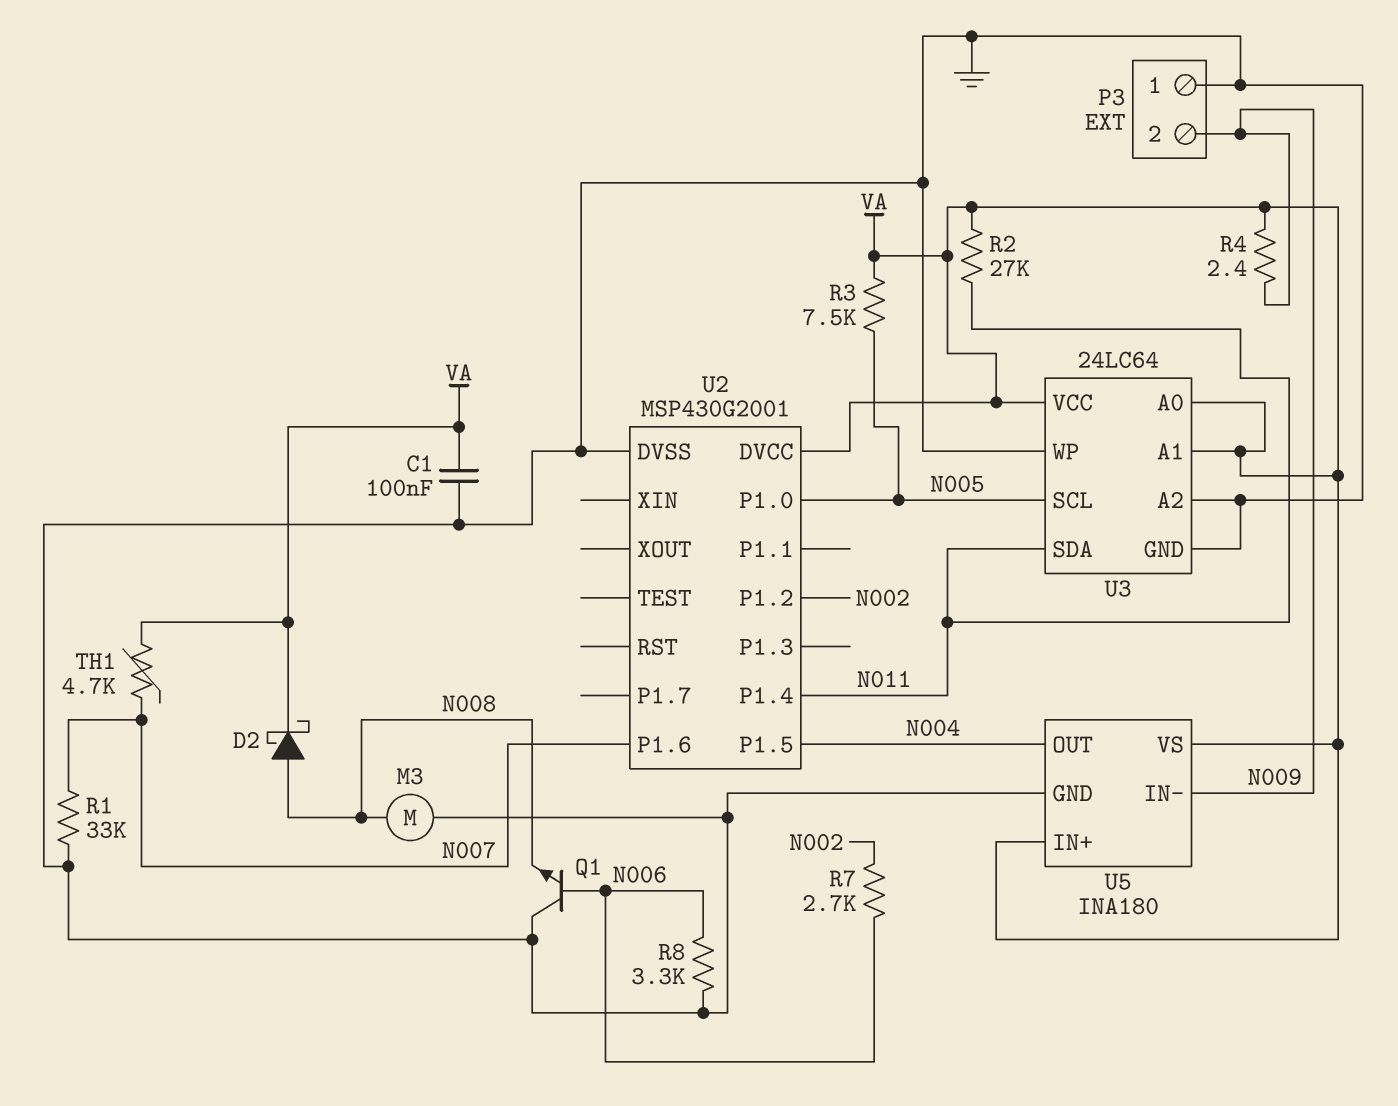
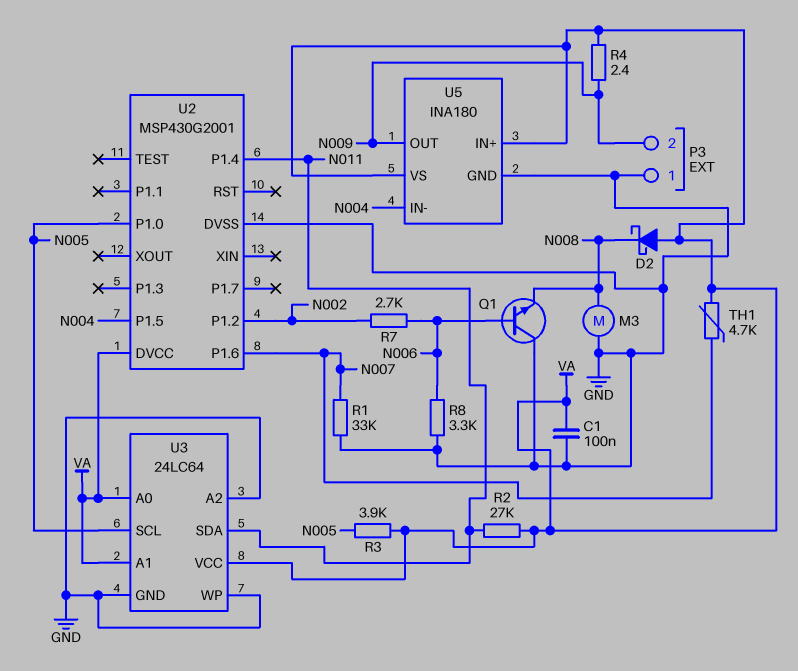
D2: schottky (A N008, K VA) -> schottky (A VA, K N008)
R3: 7.5k (N005, VA) -> 3.9k (N005, VA)
U5 pin IN-: N009 -> N004
U5 pin OUT: N004 -> N009

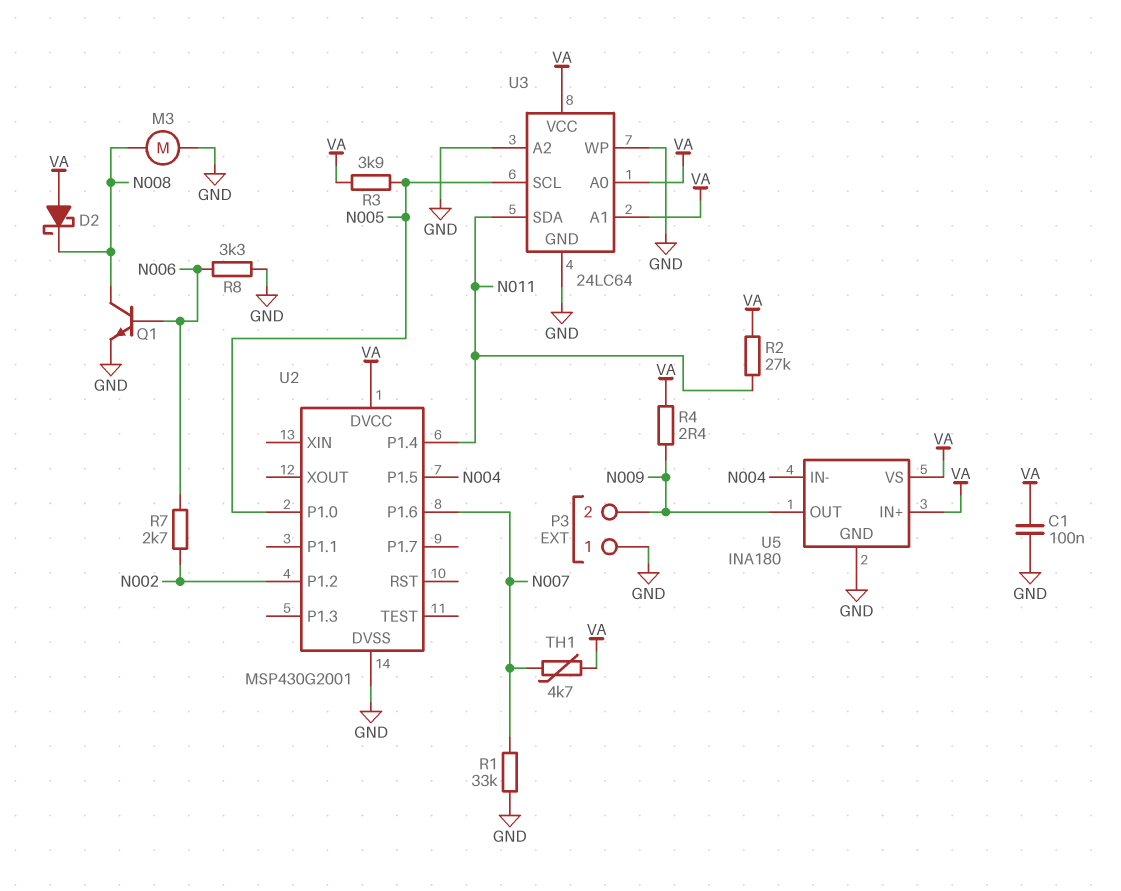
Q1: NPN (B N006, C GND, E N008) -> NPN (B N006, C N008, E GND)

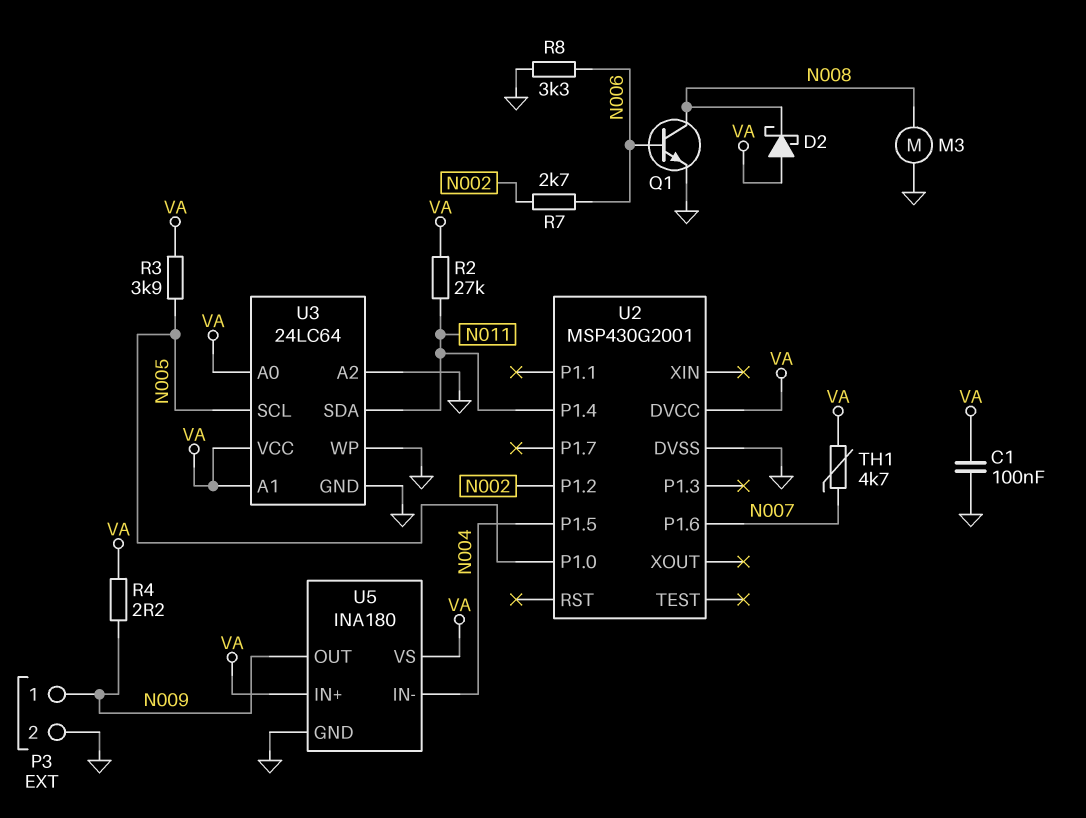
P3 pin 1: GND -> N009
P3 pin 2: N009 -> GND
R1: 33k (GND, N007) -> none
R4: 2.4 (N009, VA) -> 2.2 (N009, VA)

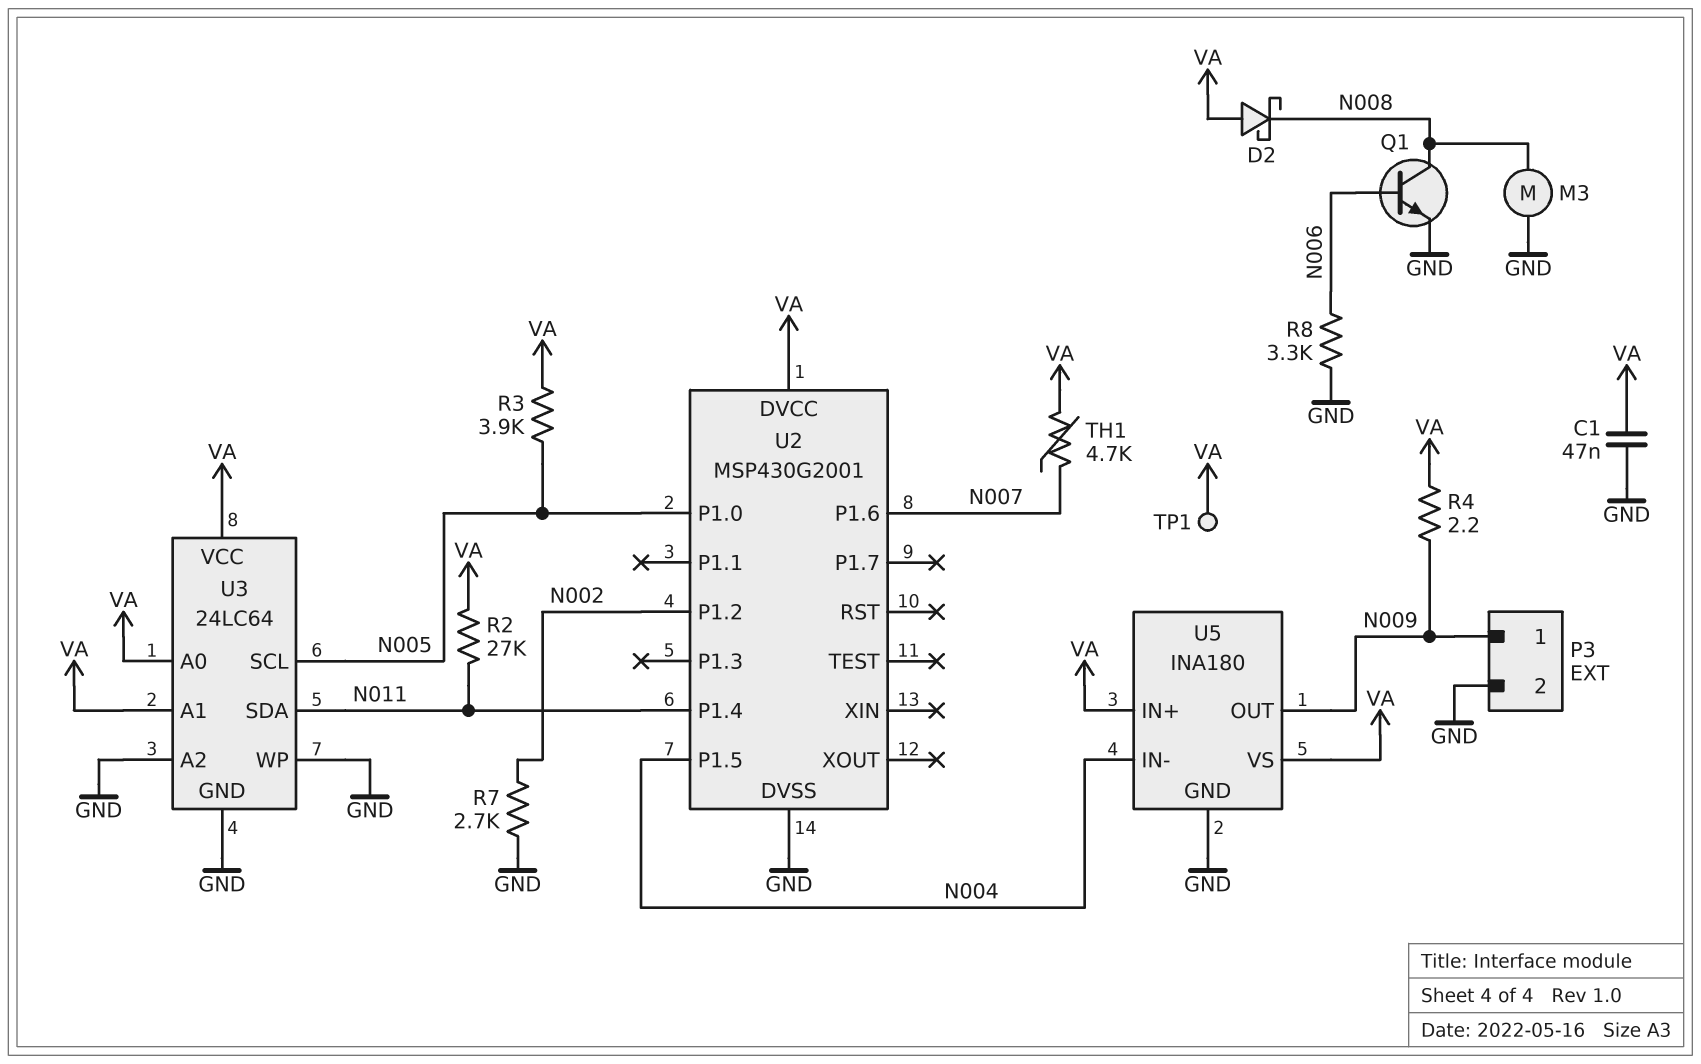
C1: 100nF (GND, VA) -> 47nF (GND, VA)
R7: 2.7k (N002, N006) -> 2.7k (GND, N002)
TP1: none -> test point (VA)

